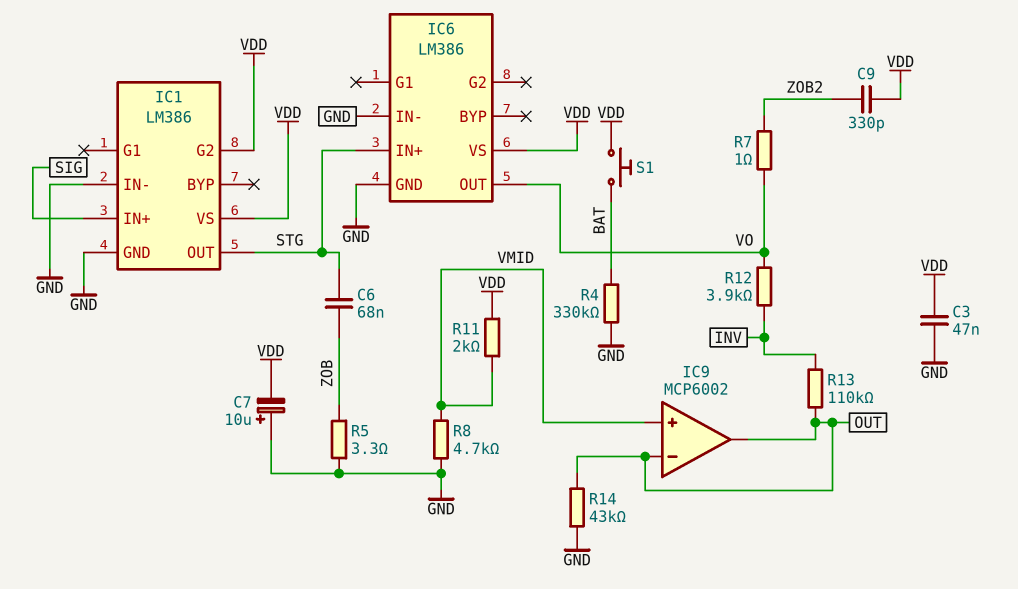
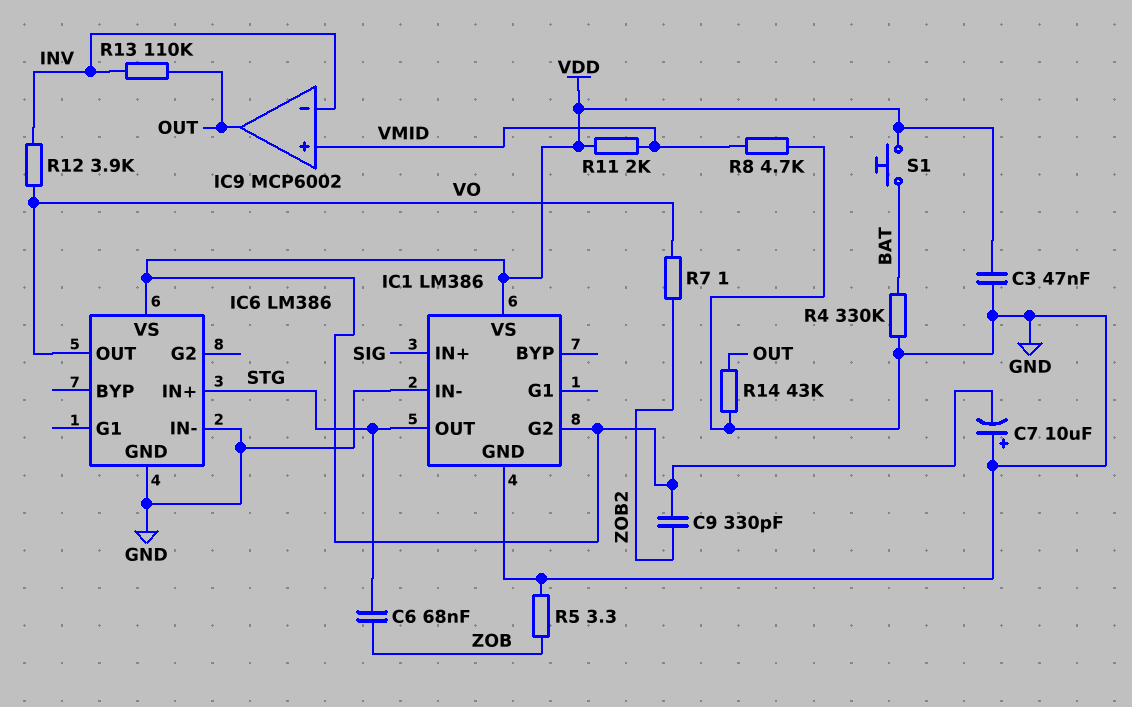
IC9 pin in-: OUT -> INV

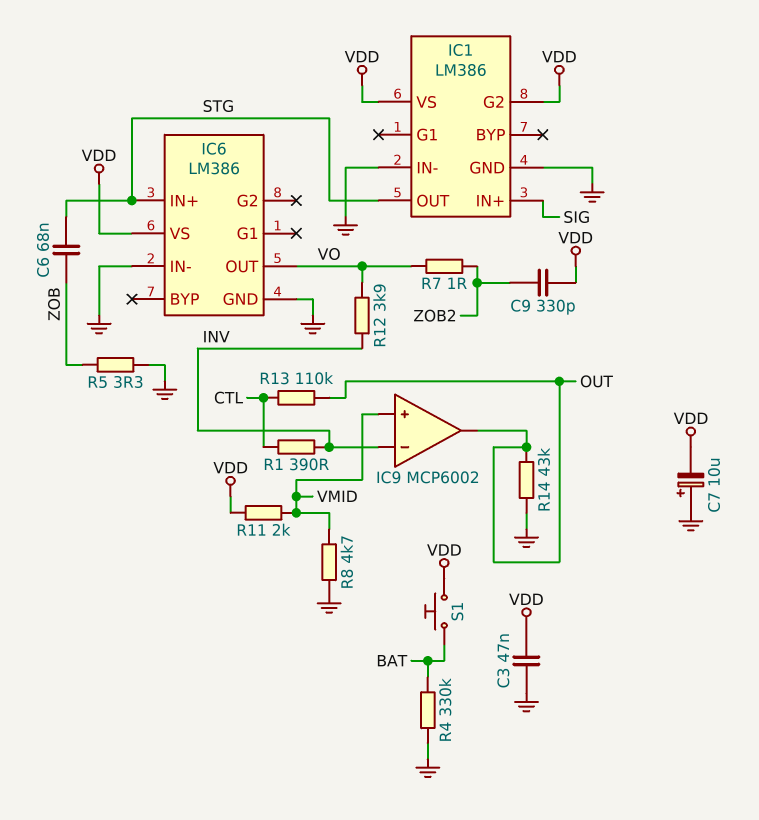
R1: none -> 390 (CTL, INV)
R13: 110k (INV, OUT) -> 110k (CTL, OUT)

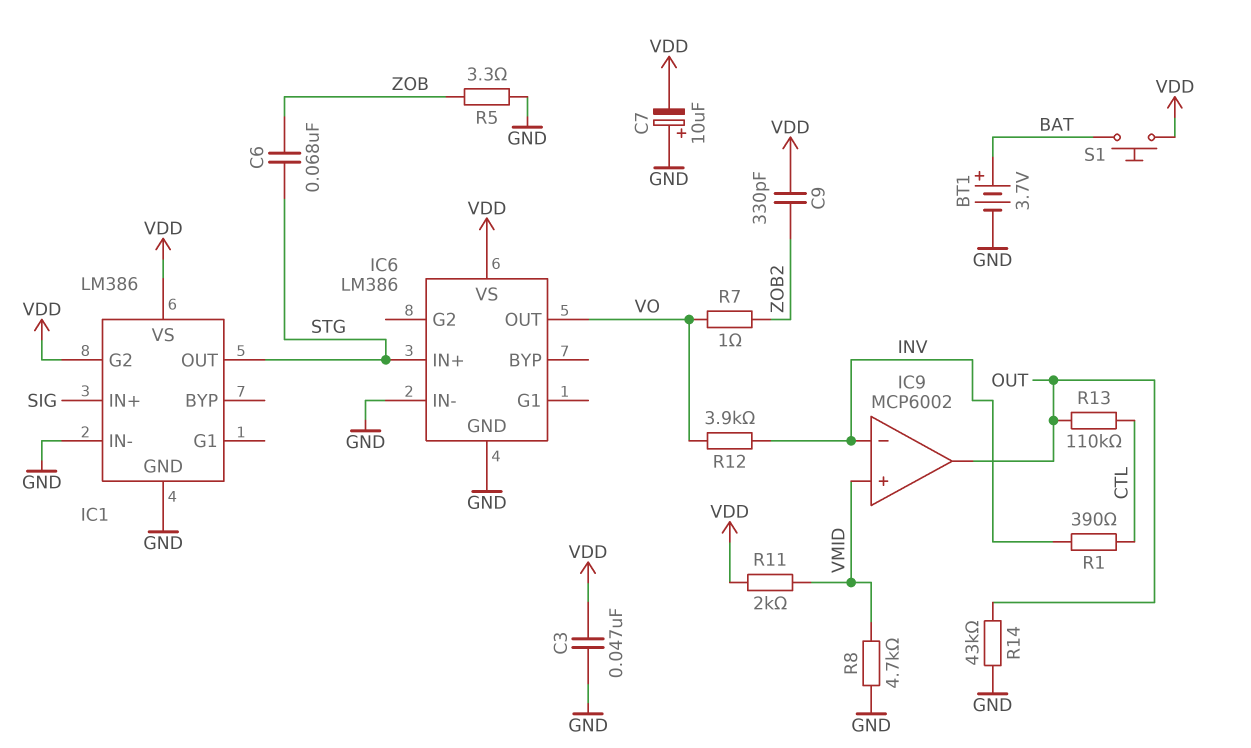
BT1: none -> 3.7V (plus BAT, minus GND)
R4: 330k (BAT, GND) -> none

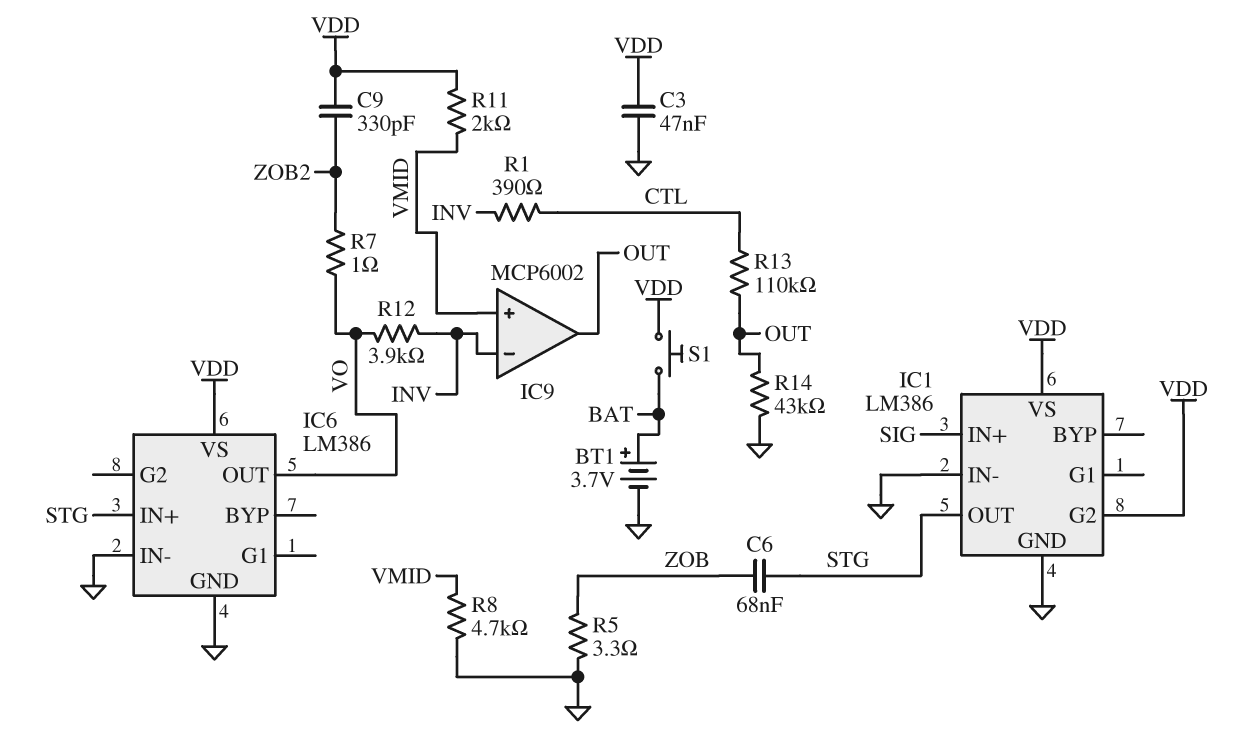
C7: 10uF (plus GND, minus VDD) -> none

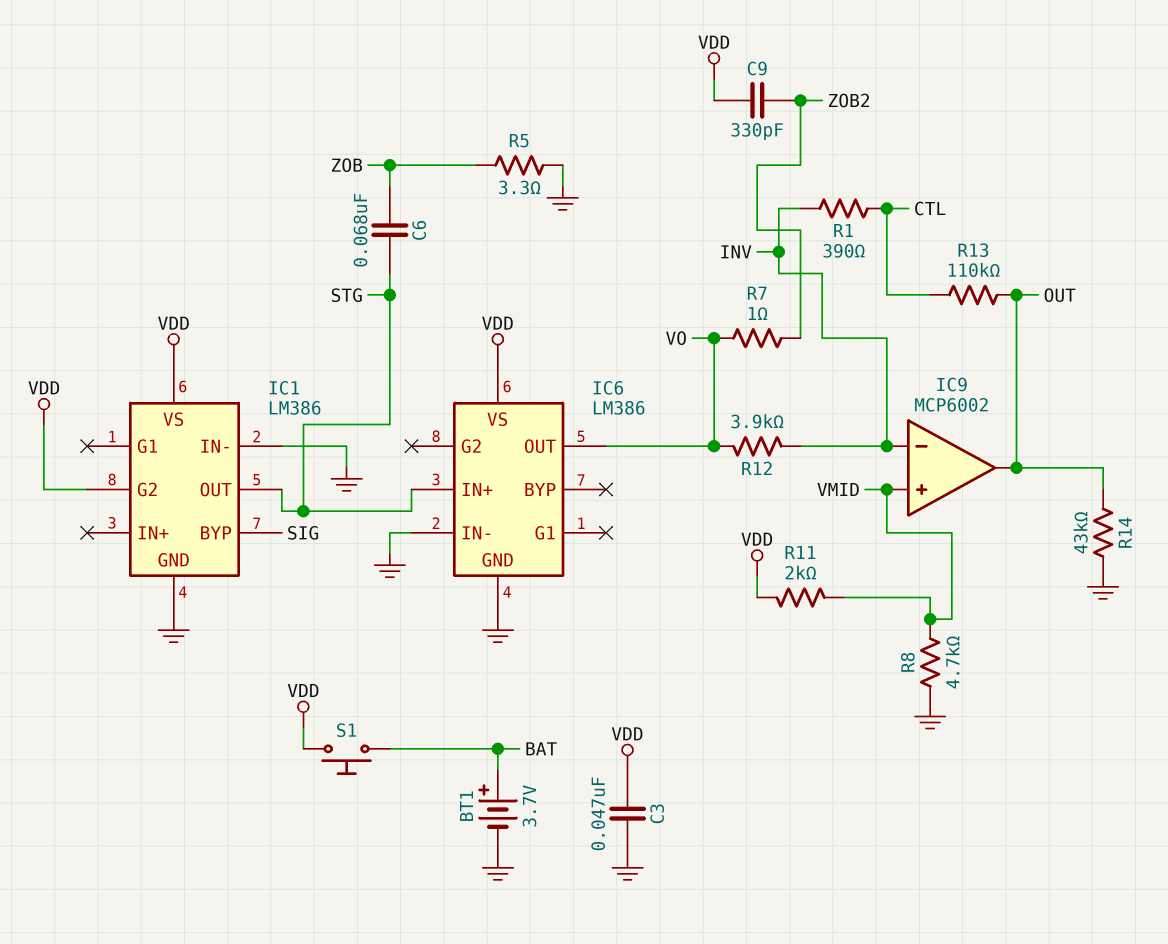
IC1 pin BYP: none -> SIG
IC1 pin IN+: SIG -> none

